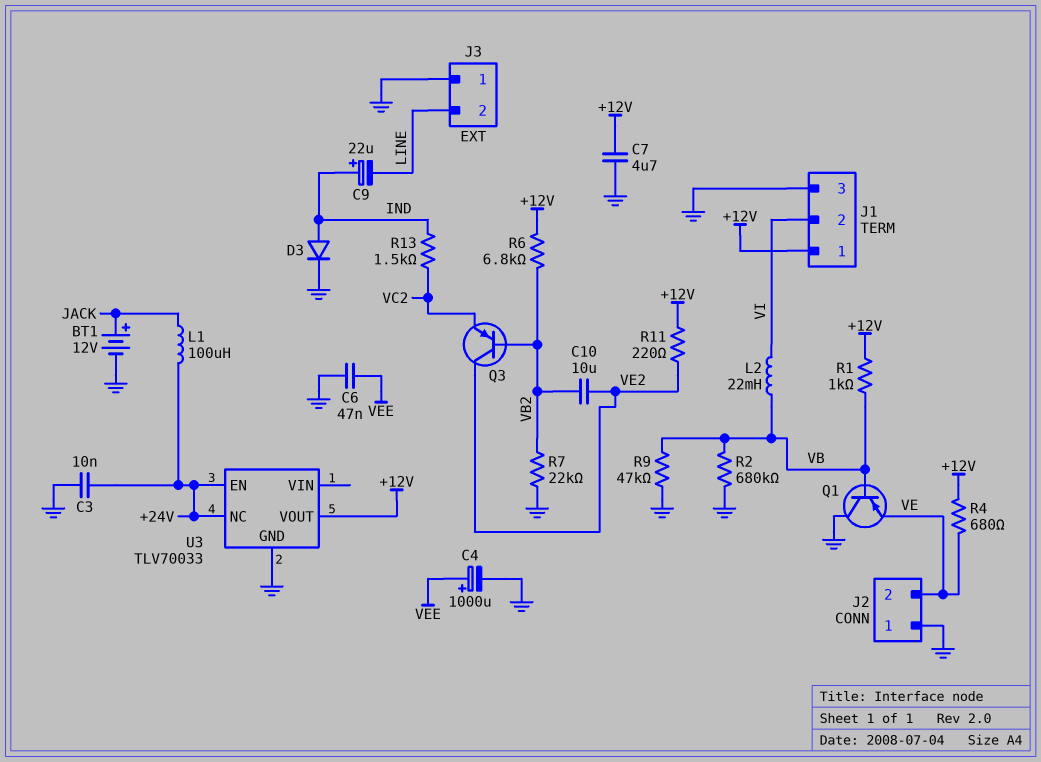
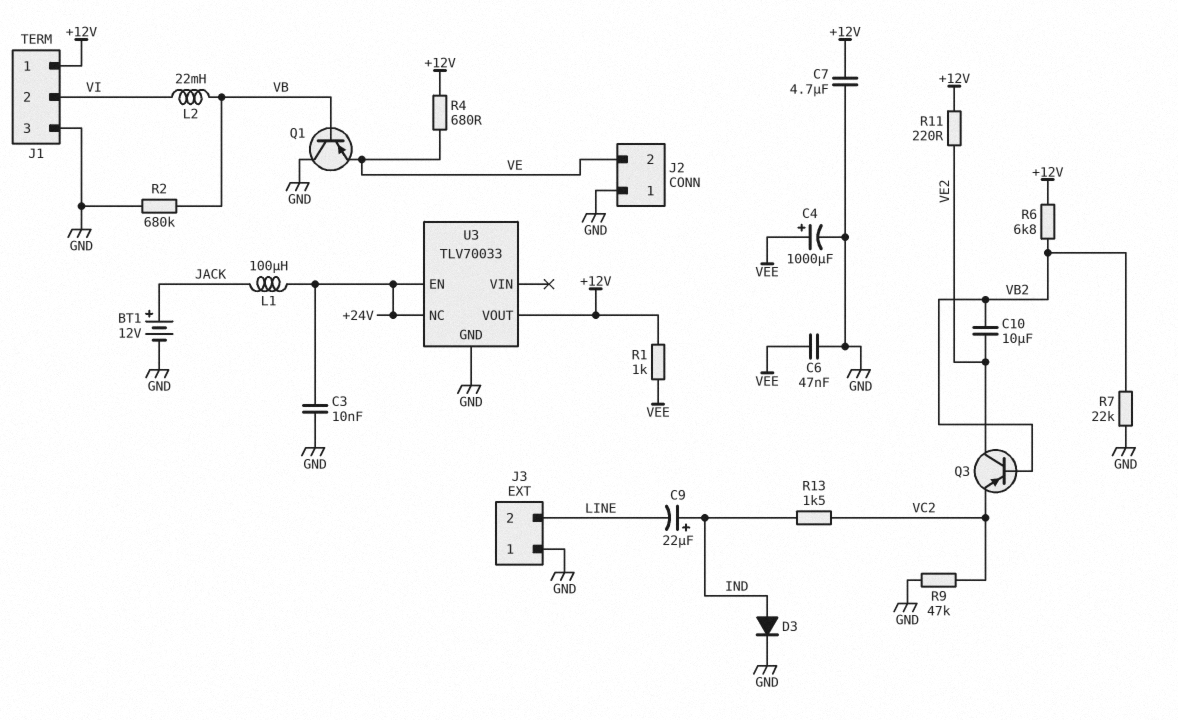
R1: 1k (+12V, VB) -> 1k (+12V, VEE)
R9: 47k (GND, VB) -> 47k (GND, VC2)

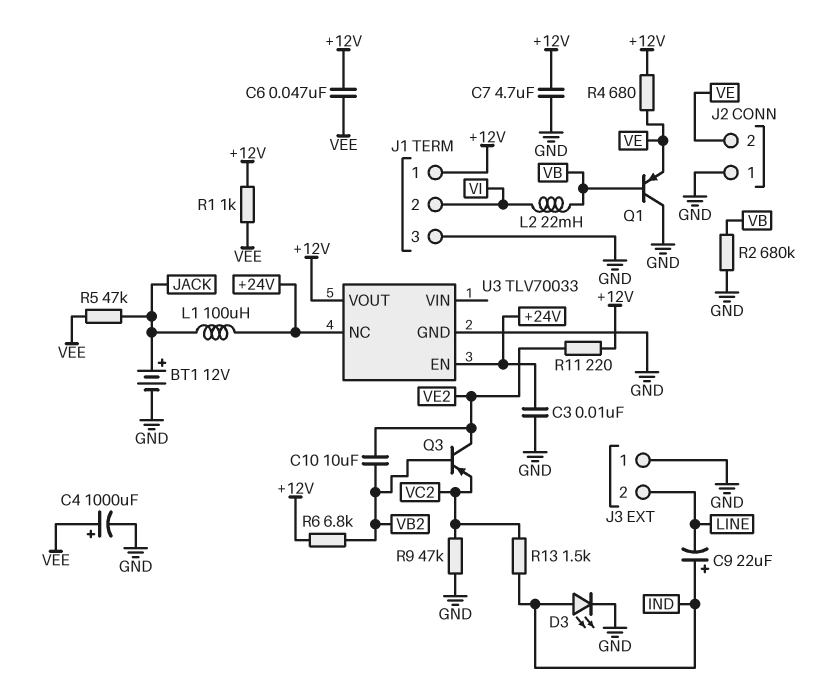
C6: 47nF (GND, VEE) -> 47nF (+12V, VEE)
D3: diode (A IND, K GND) -> LED (A IND, K GND)
R5: none -> 47k (JACK, VEE)
R7: 22k (GND, VB2) -> none

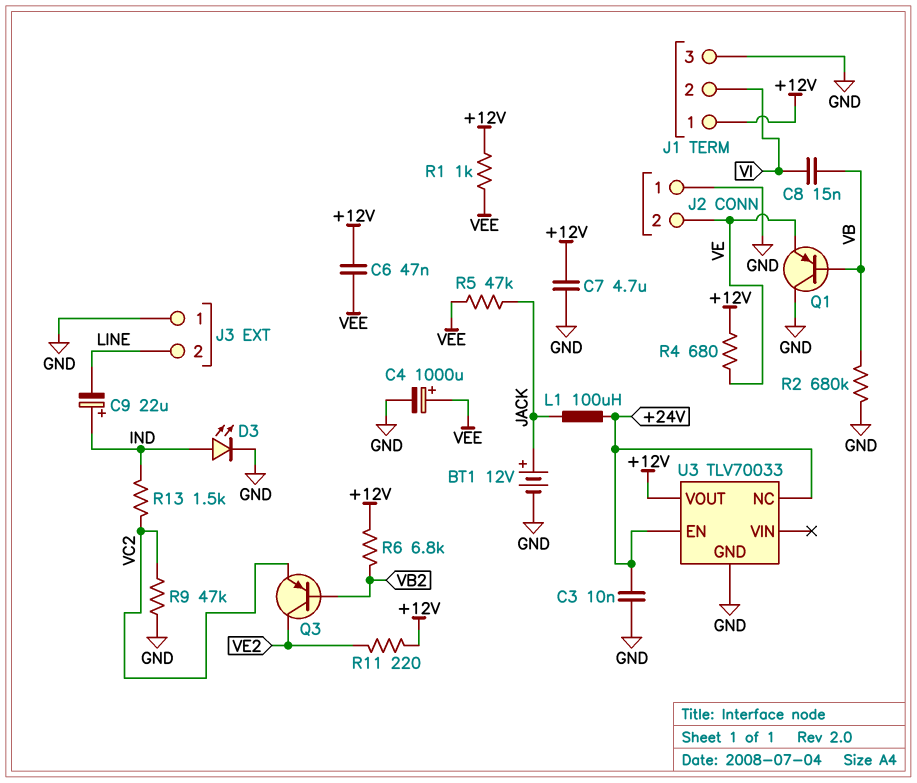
C8: none -> 15nF (VB, VI)
C10: 10uF (VB2, VE2) -> none
L2: 22mH (VB, VI) -> none

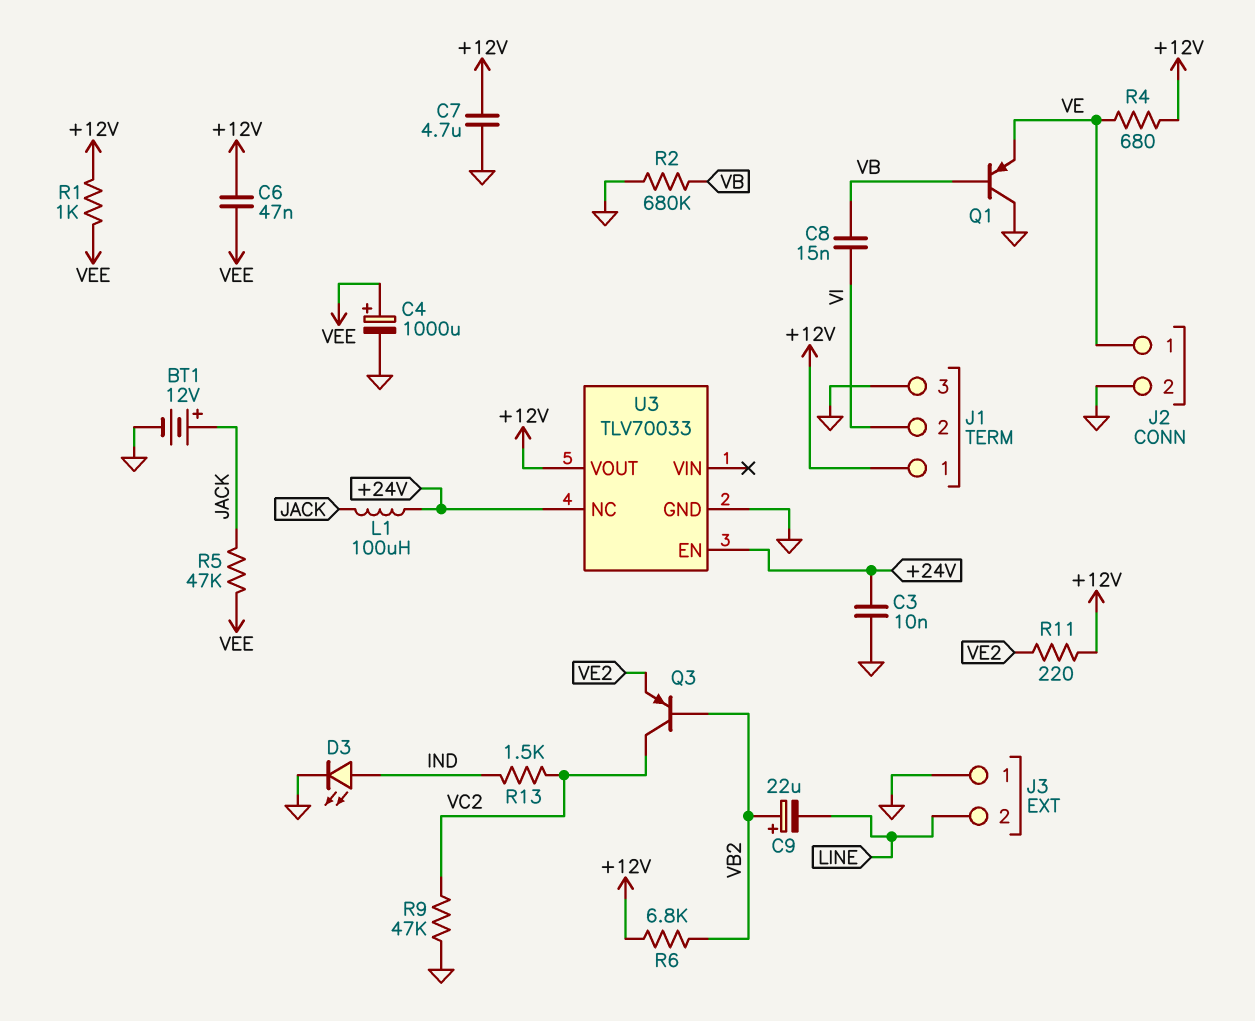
C9: 22uF (plus IND, minus LINE) -> 22uF (plus VB2, minus LINE)
J2 pin 1: GND -> VE
J2 pin 2: VE -> GND
Q3: PNP (B VB2, C VE2, E VC2) -> PNP (B VB2, C VC2, E VE2)

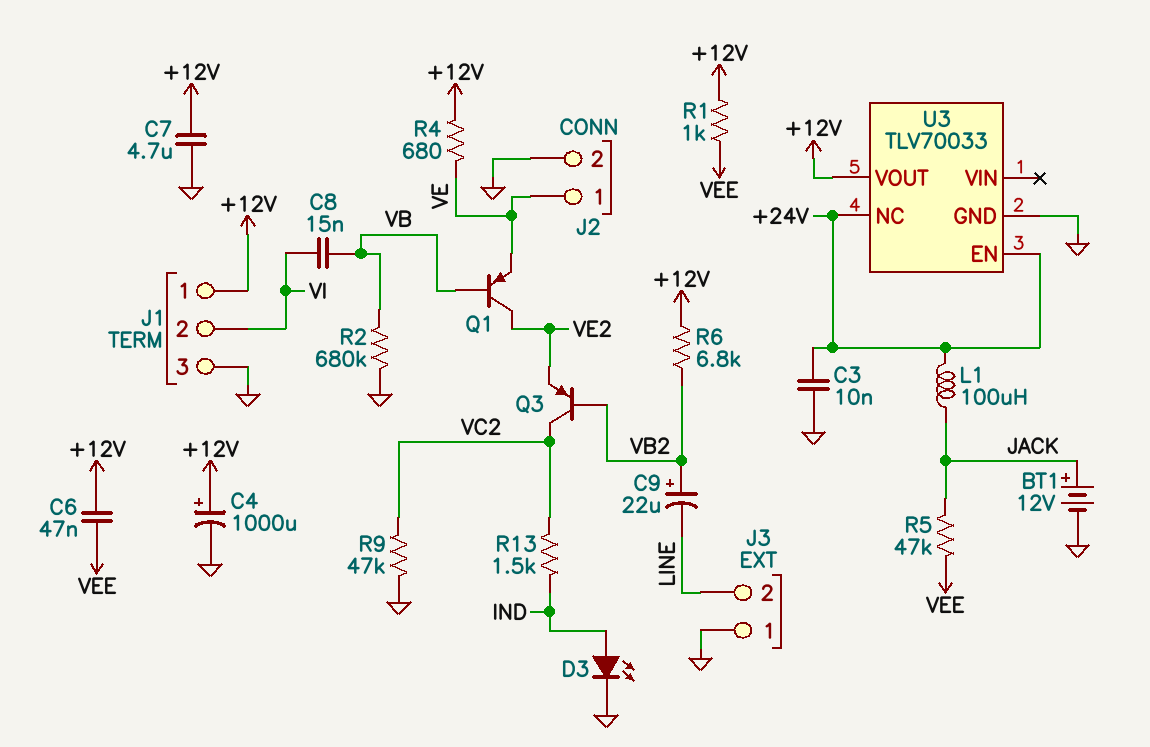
C4: 1000uF (plus VEE, minus GND) -> 1000uF (plus +12V, minus GND)
Q1: PNP (B VB, C GND, E VE) -> PNP (B VB, C VE2, E VE)
R11: 220 (+12V, VE2) -> none

